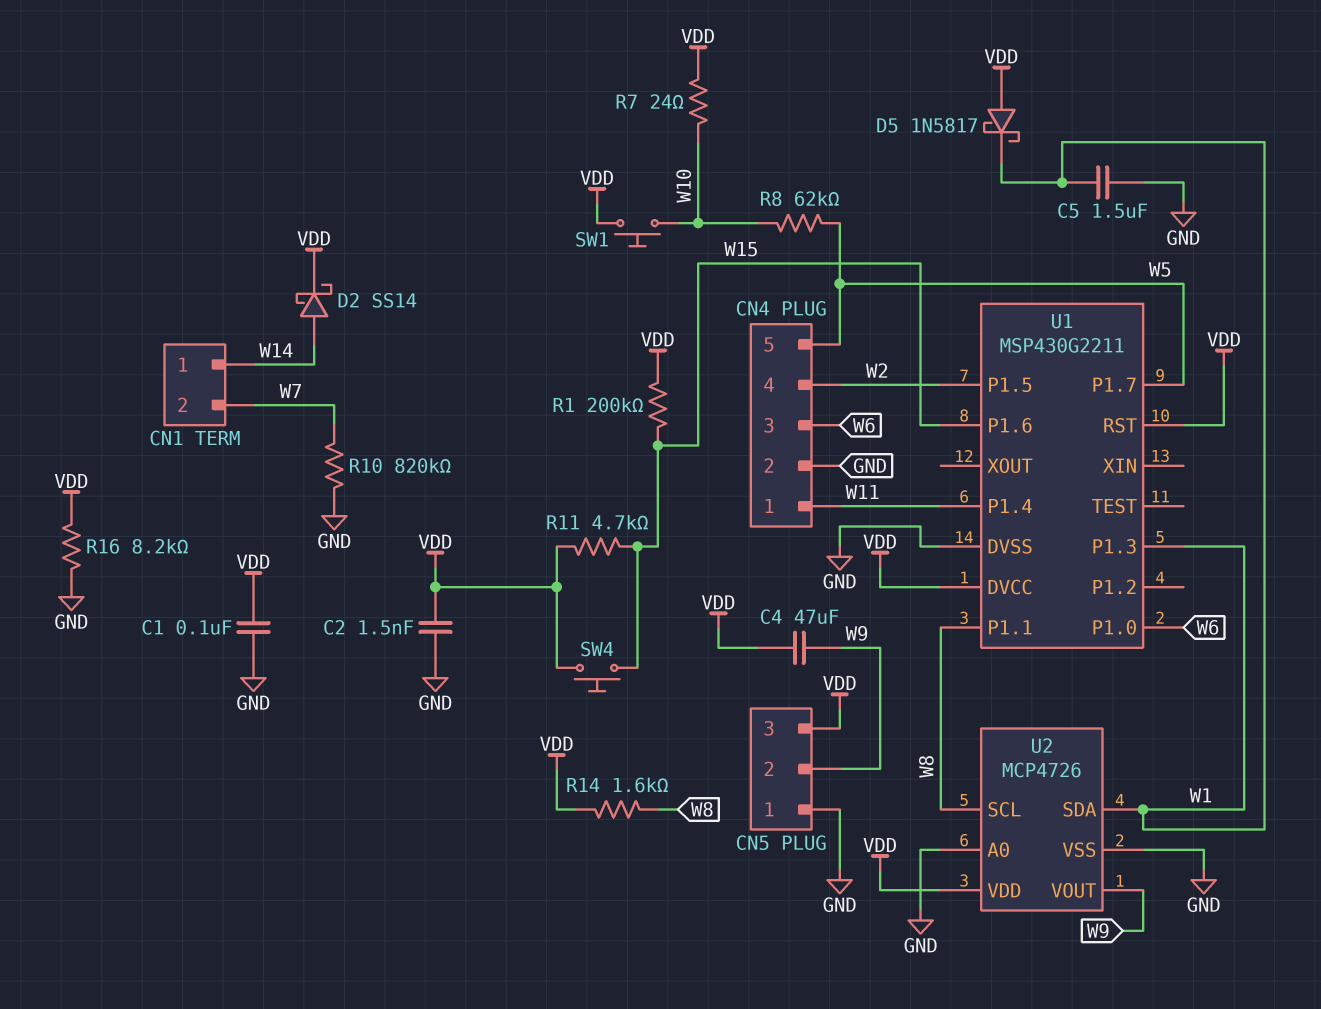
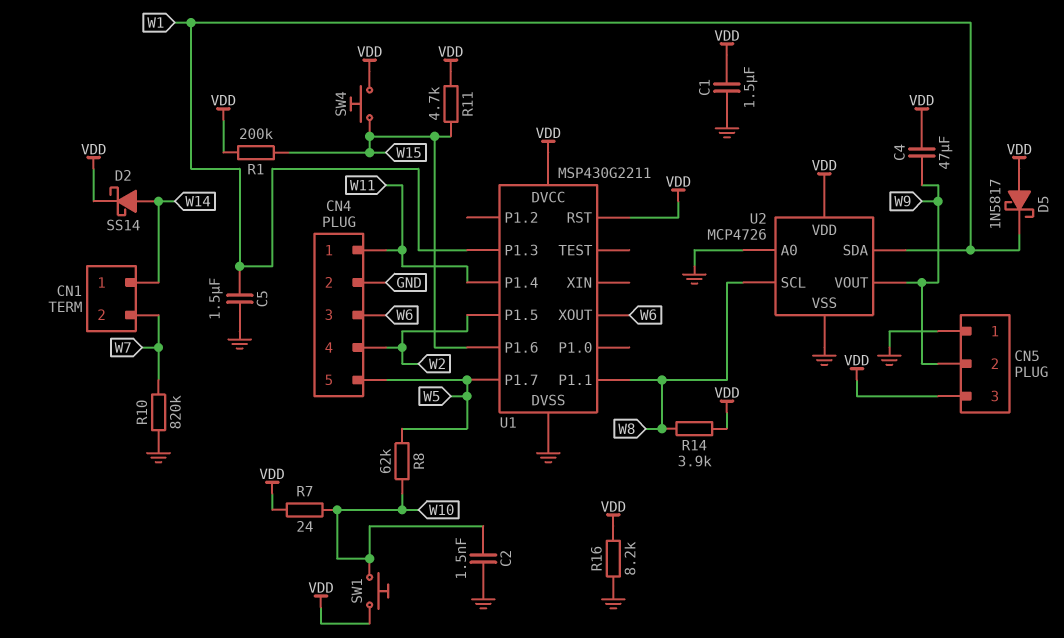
C1: 100nF (GND, VDD) -> 1.5uF (GND, VDD)
C2: 1.5nF (GND, VDD) -> 1.5nF (GND, W10)
R14: 1.6k (VDD, W8) -> 3.9k (VDD, W8)
U1 pin P1.0: W6 -> none
U1 pin XOUT: none -> W6

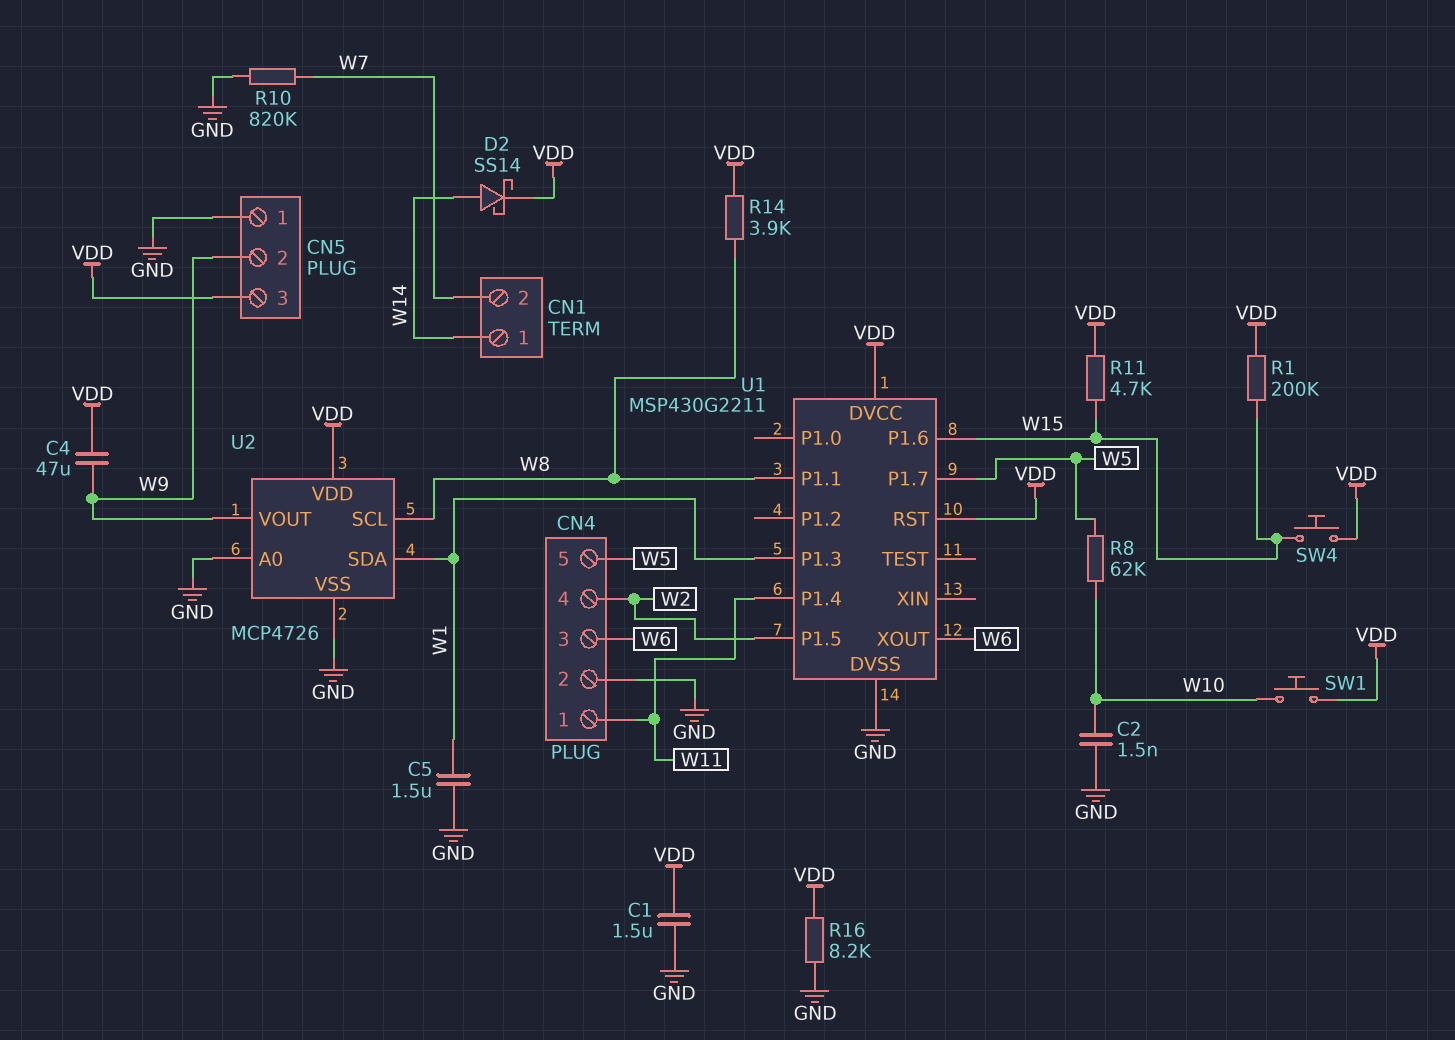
D5: schottky 1N5817 (A VDD, K W1) -> none
R7: 24 (VDD, W10) -> none

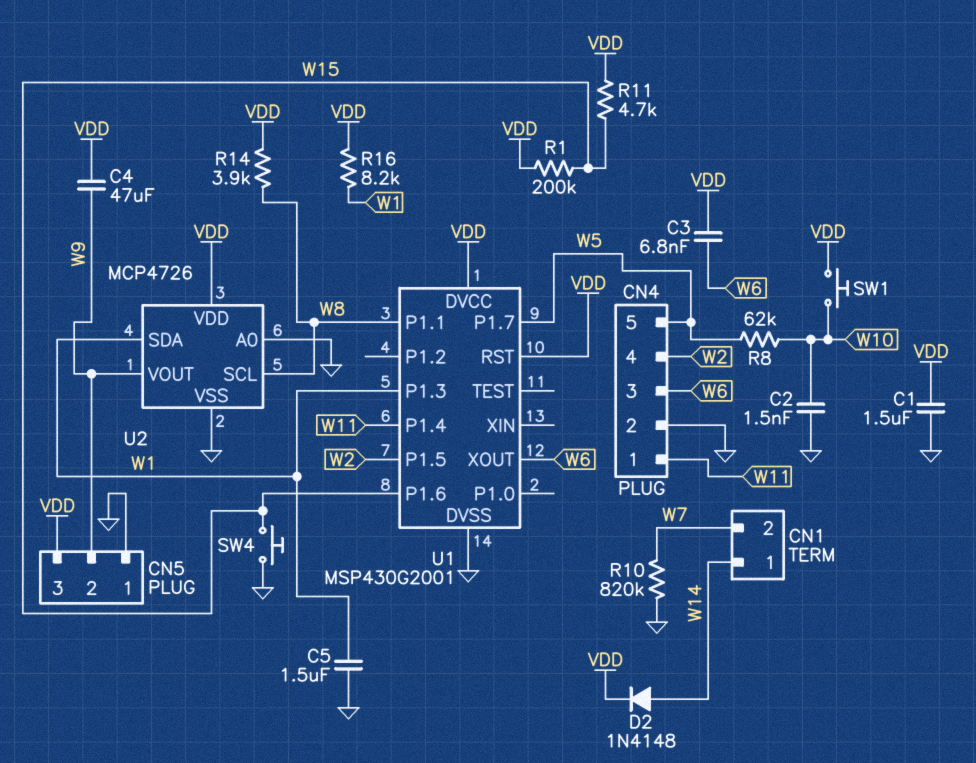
C3: none -> 6.8nF (VDD, W6)
D2: schottky SS14 (A W14, K VDD) -> diode 1N4148 (A W14, K VDD)
R16: 8.2k (GND, VDD) -> 8.2k (VDD, W1)
SW4: button (VDD, W15) -> button (GND, W15)
U1: MSP430G2211 -> MSP430G2001

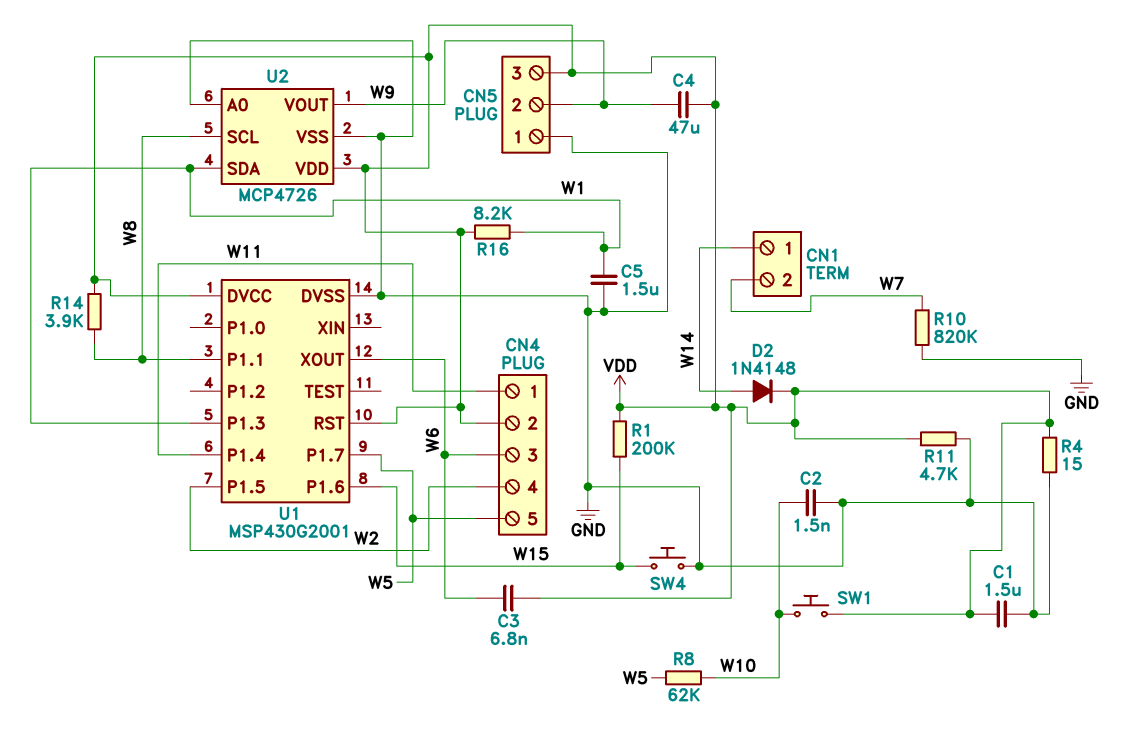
CN4 pin 2: GND -> VDD
R4: none -> 15 (GND, VDD)
R11: 4.7k (VDD, W15) -> 4.7k (GND, VDD)

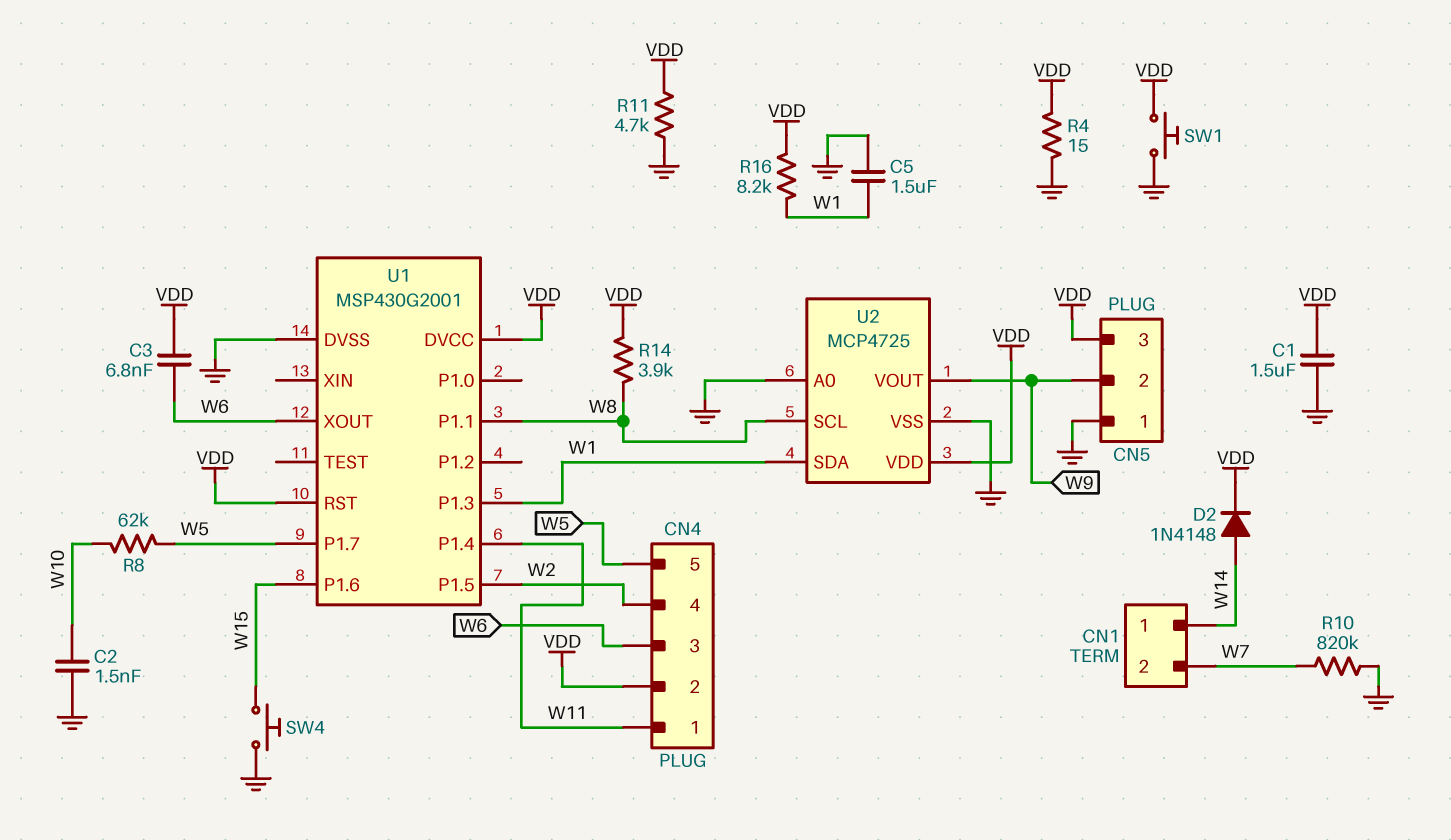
C4: 47uF (VDD, W9) -> none
R1: 200k (VDD, W15) -> none
SW1: button (VDD, W10) -> button (GND, VDD)
U2: MCP4726 -> MCP4725

